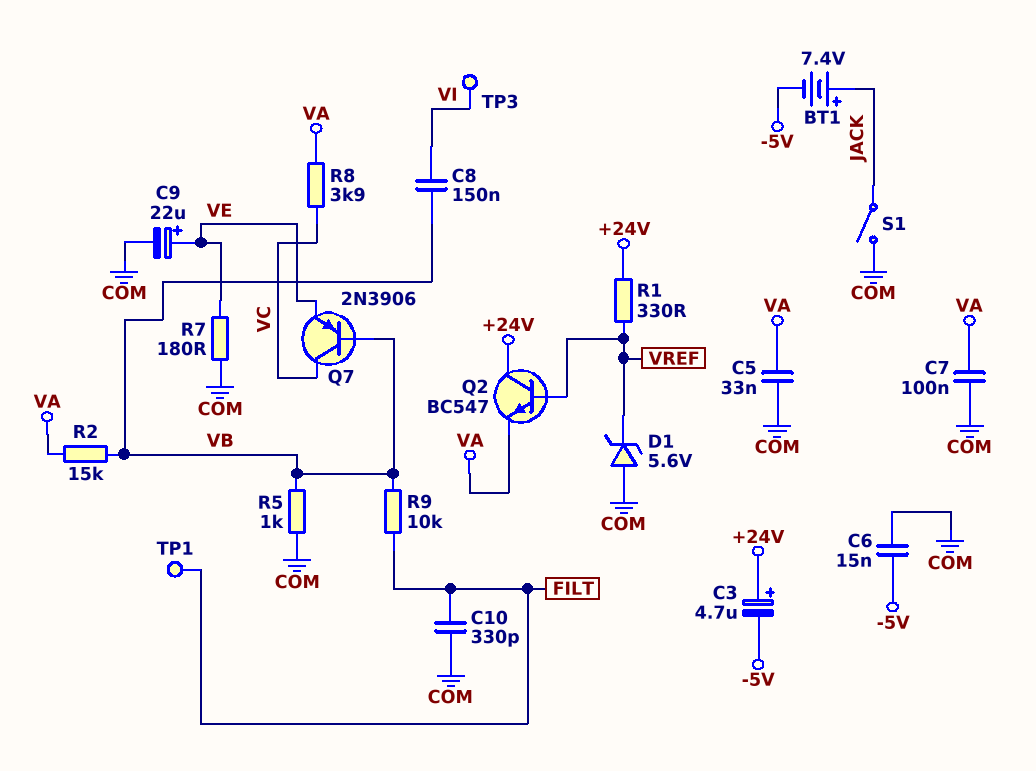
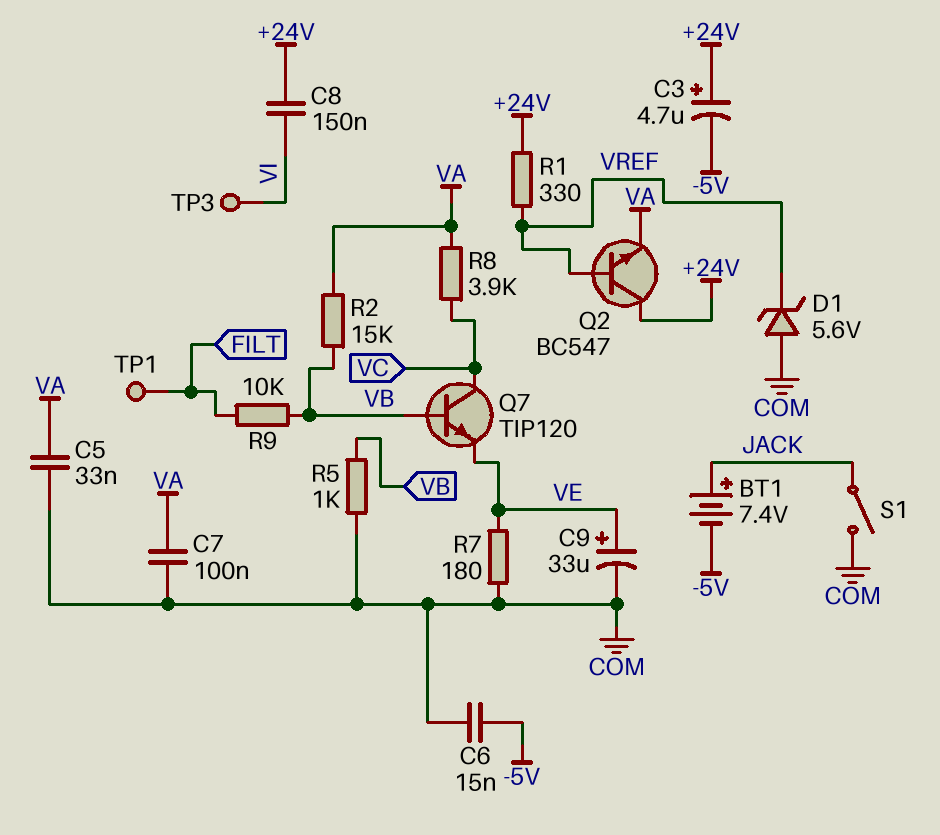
C8: 150nF (VB, VI) -> 150nF (+24V, VI)
C9: 22uF (plus VE, minus COM) -> 33uF (plus VE, minus COM)
C10: 330pF (COM, FILT) -> none
Q7: PNP 2N3906 (B VB, C VC, E VE) -> NPN TIP120 (B VB, C VC, E VE)

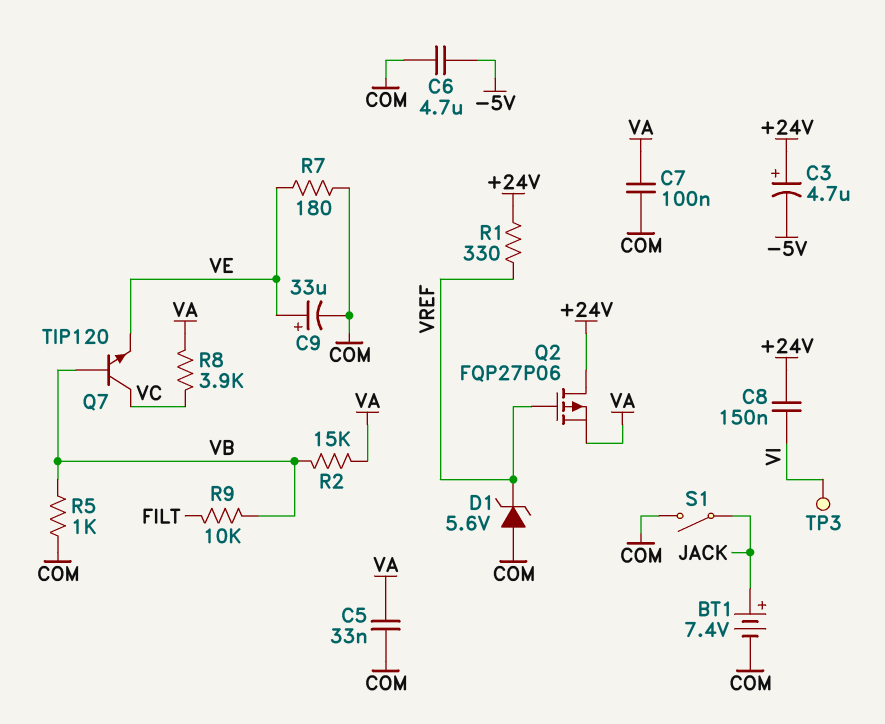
BT1: 7.4V (plus JACK, minus -5V) -> 7.4V (plus JACK, minus COM)
C6: 15nF (-5V, COM) -> 4.7uF (-5V, COM)
Q2: NPN BC547 (B VREF, C +24V, E VA) -> PMOS FQP27P06 (G VREF, D +24V, S VA)
TP1: test point (FILT) -> none

